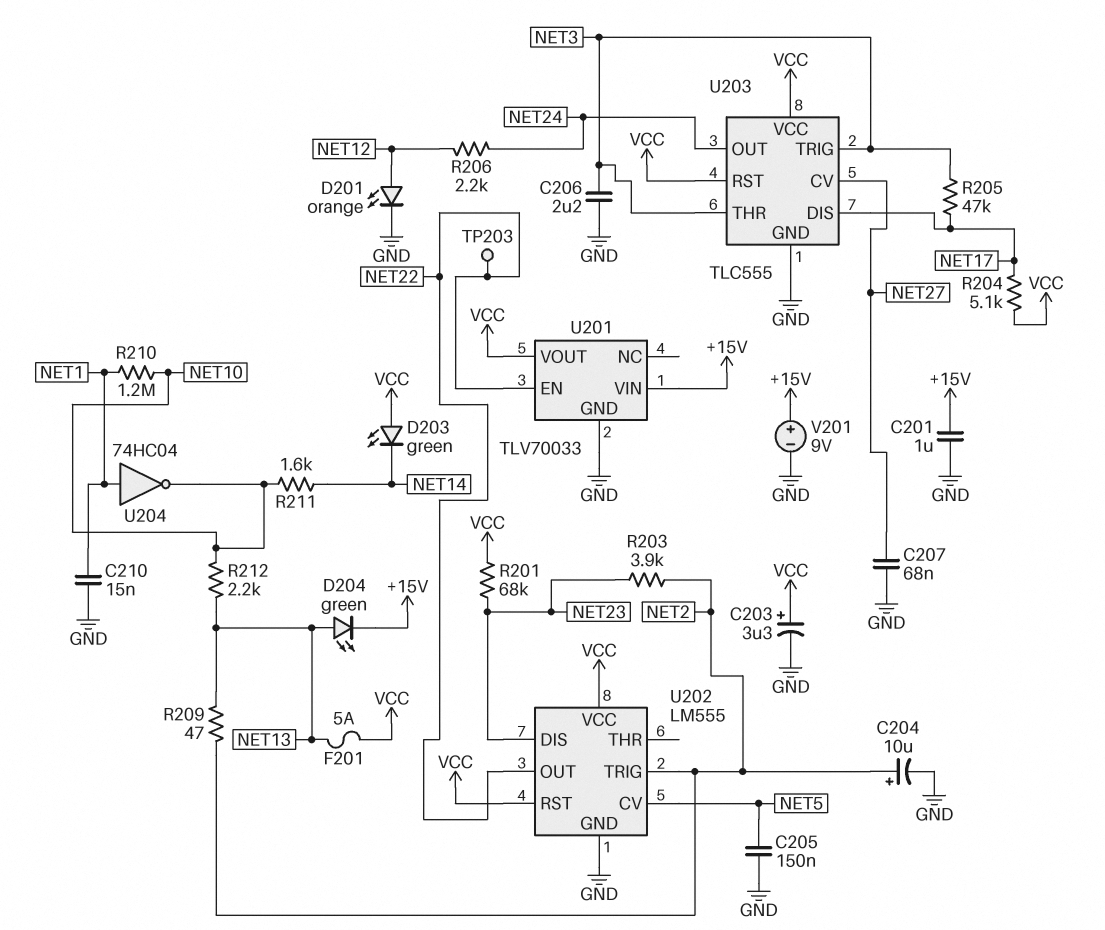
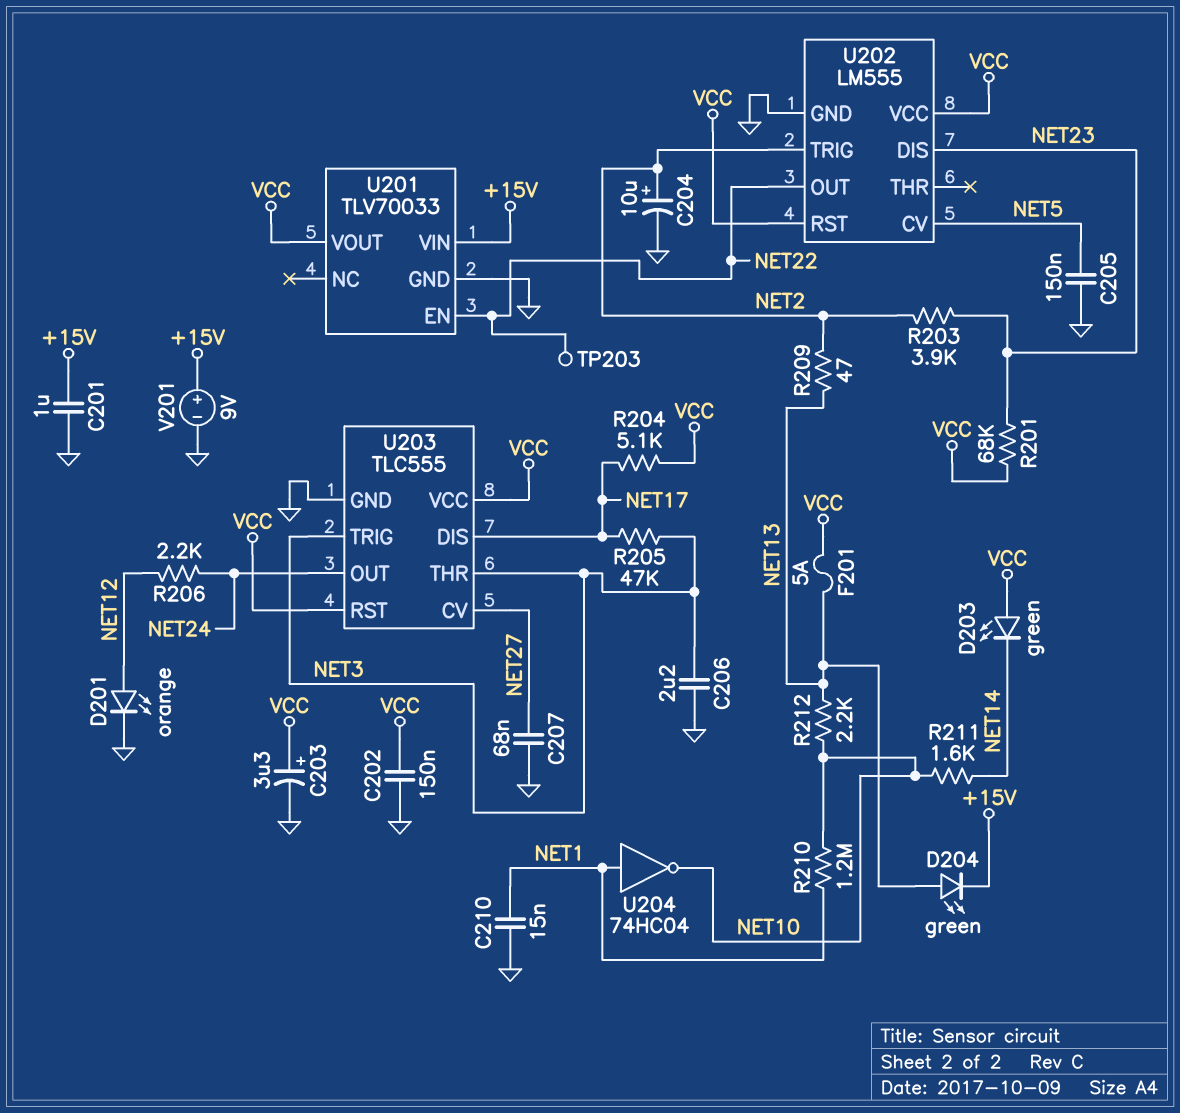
C202: none -> 150nF (GND, VCC)

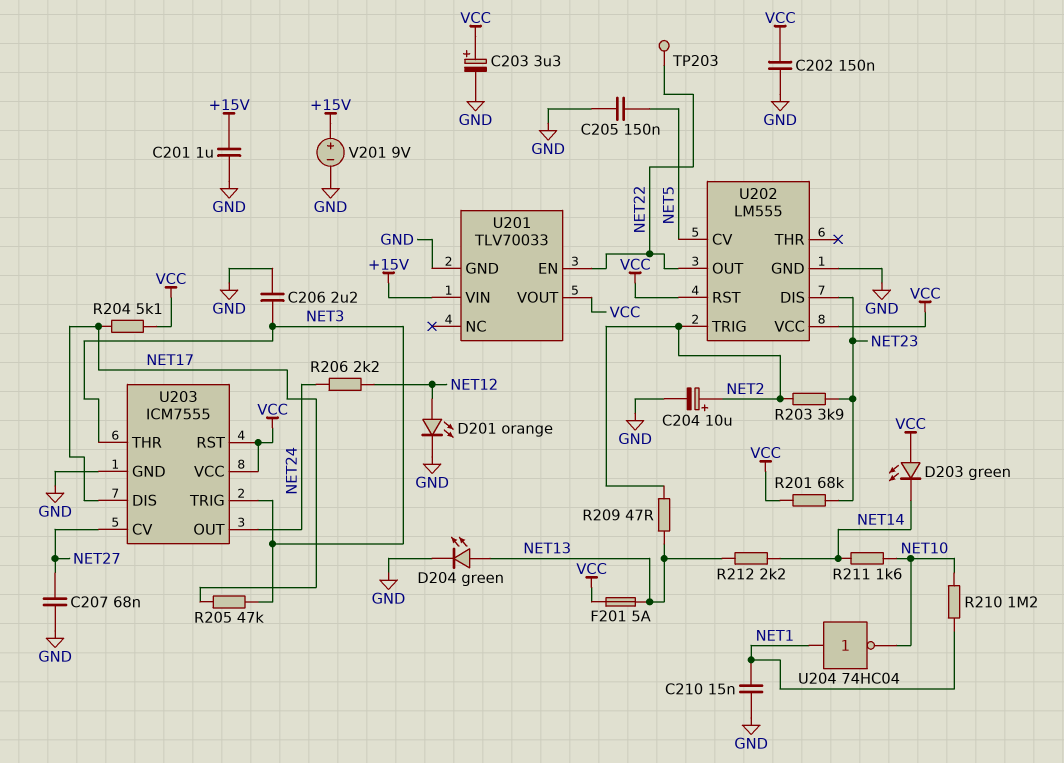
D204: LED green (A NET13, K +15V) -> LED green (A NET13, K GND)
R212: 2.2k (NET10, NET13) -> 2.2k (NET13, NET14)
U203: TLC555 -> ICM7555

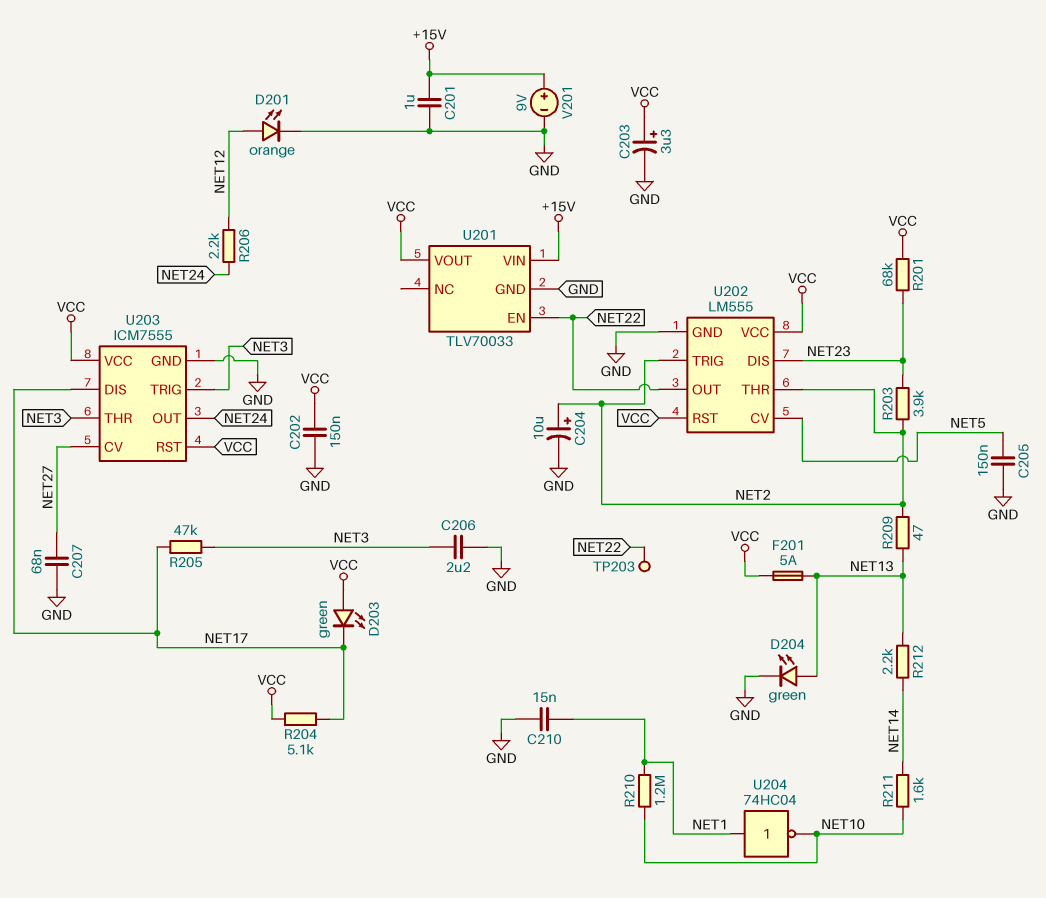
D203: LED green (A VCC, K NET14) -> LED green (A VCC, K NET17)
U202 pin THR: none -> NET2

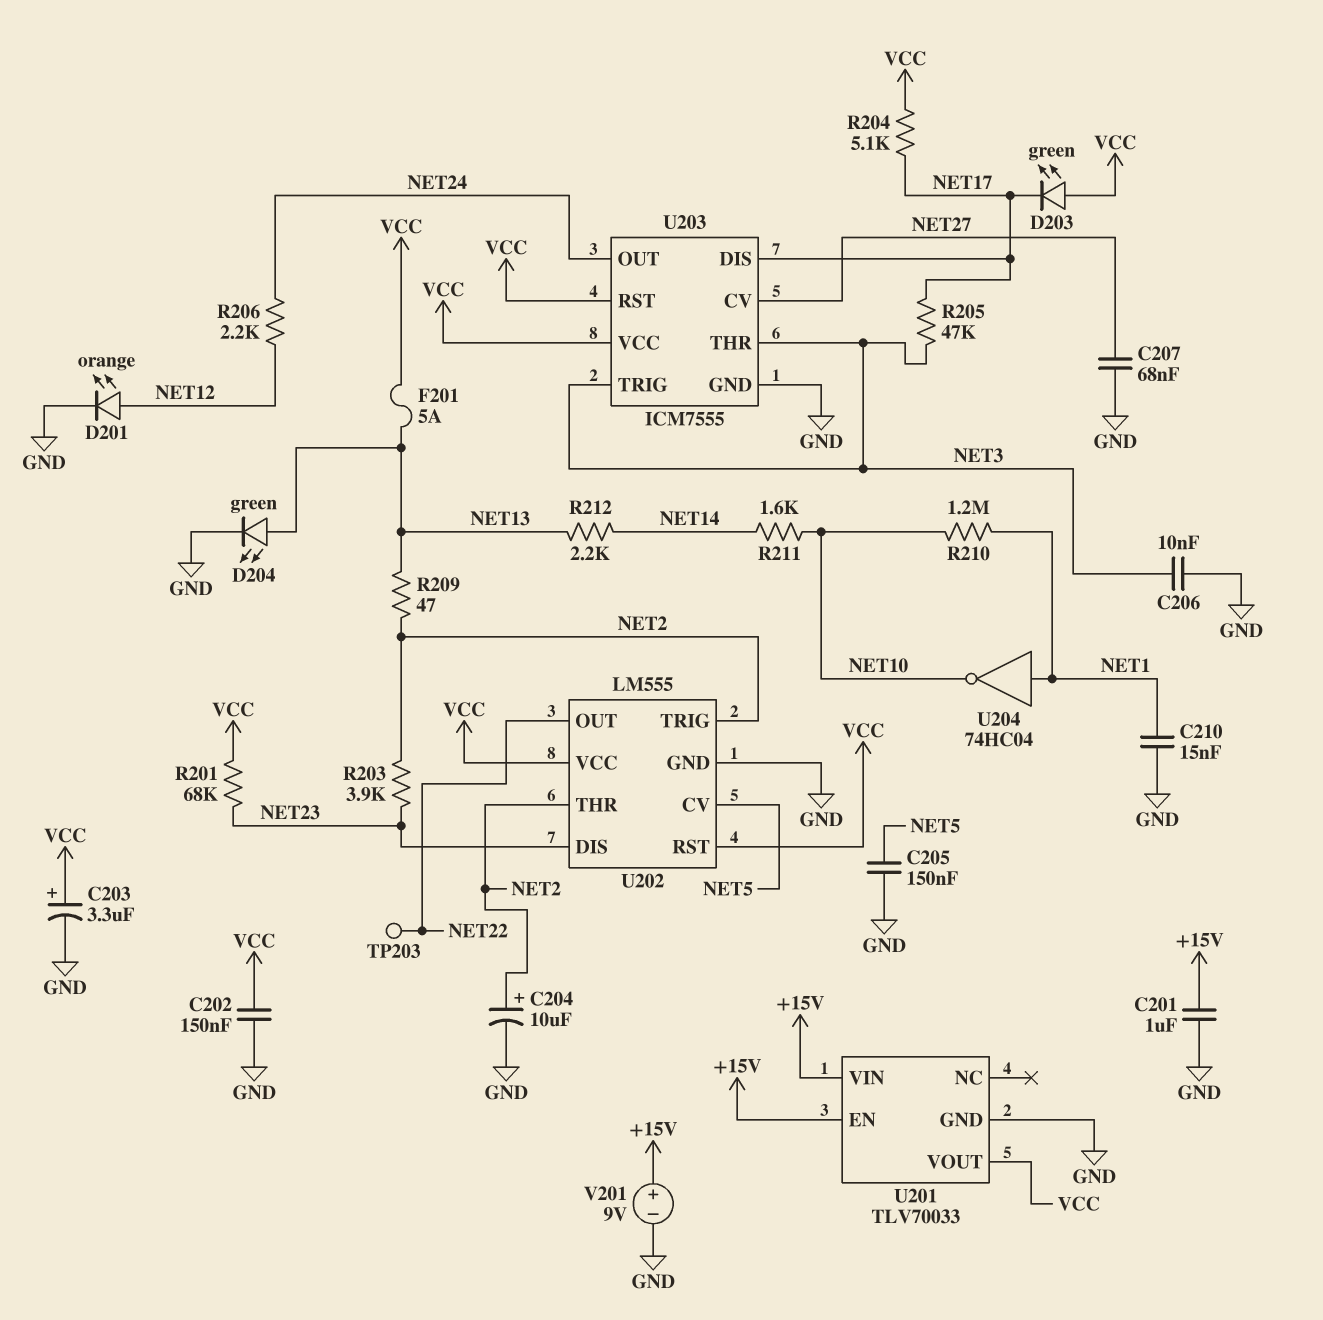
C206: 2.2uF (GND, NET3) -> 10nF (GND, NET3)
U201 pin EN: NET22 -> +15V

